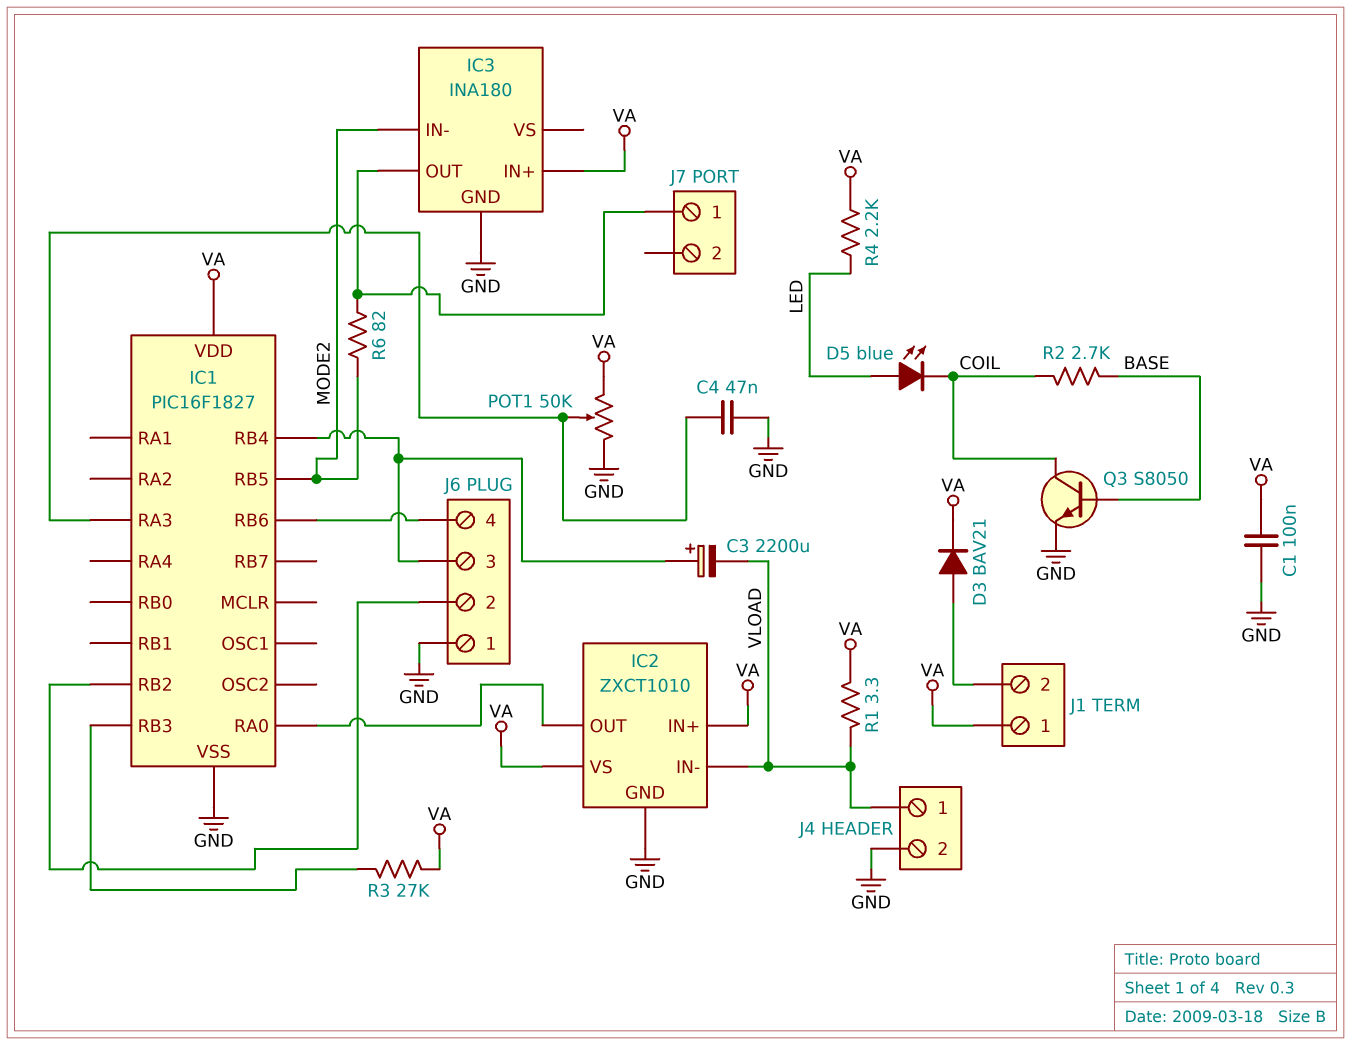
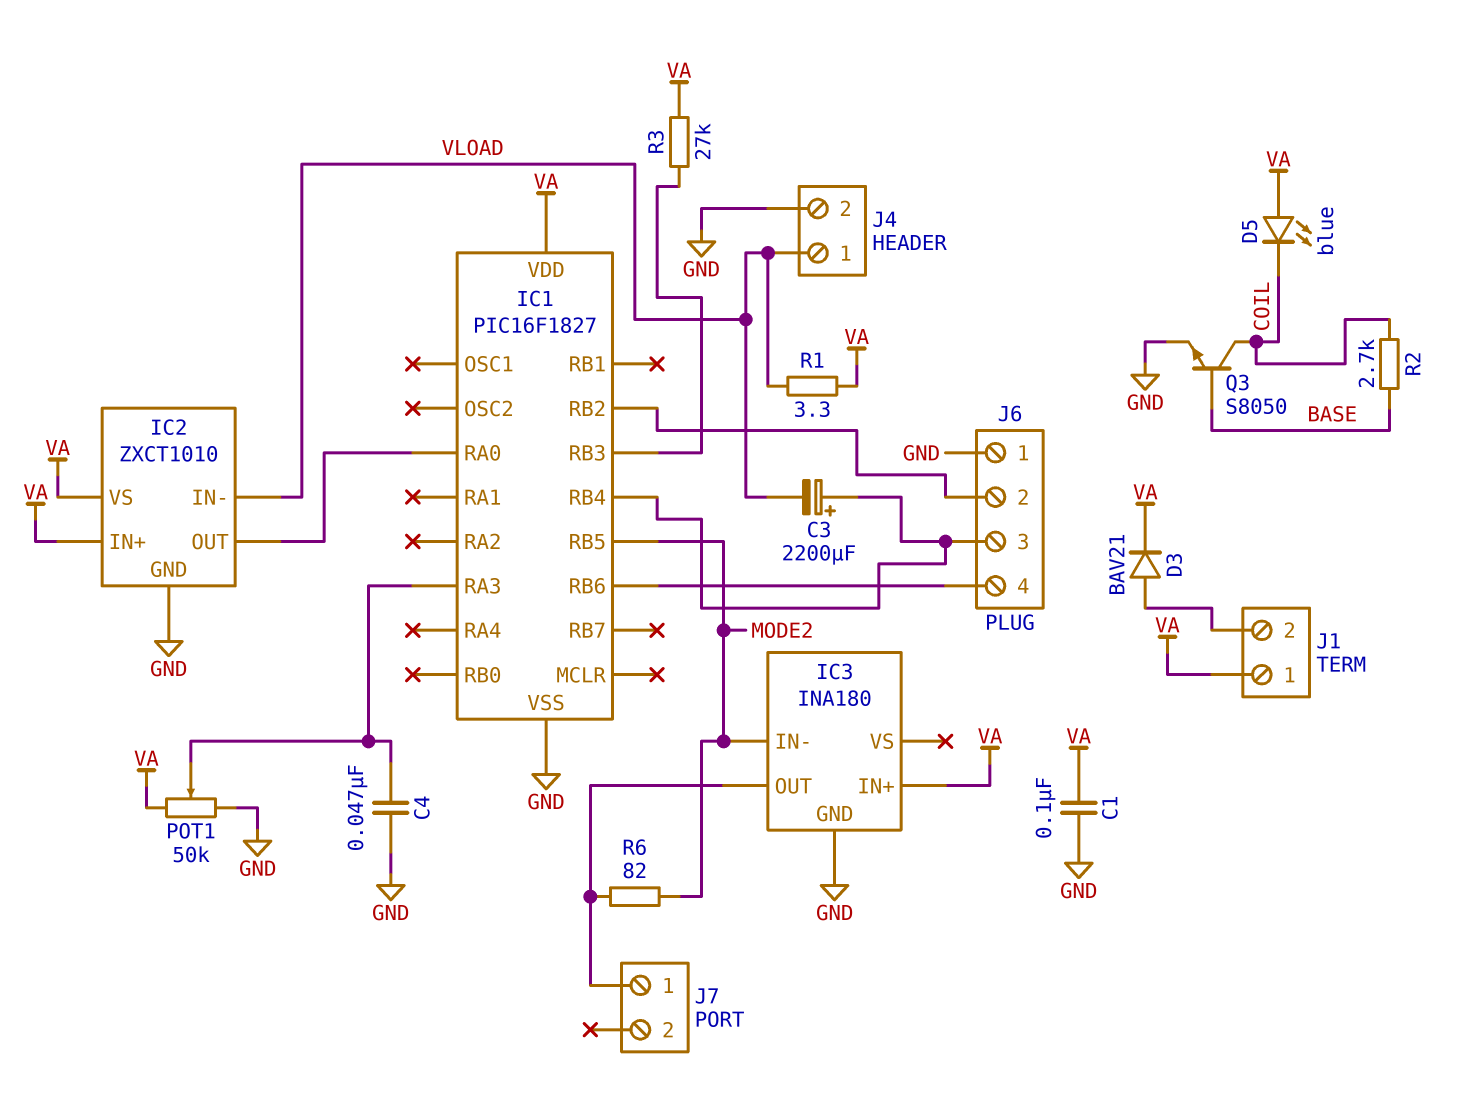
D5: LED blue (A LED, K COIL) -> LED blue (A VA, K COIL)
R4: 2.2k (LED, VA) -> none

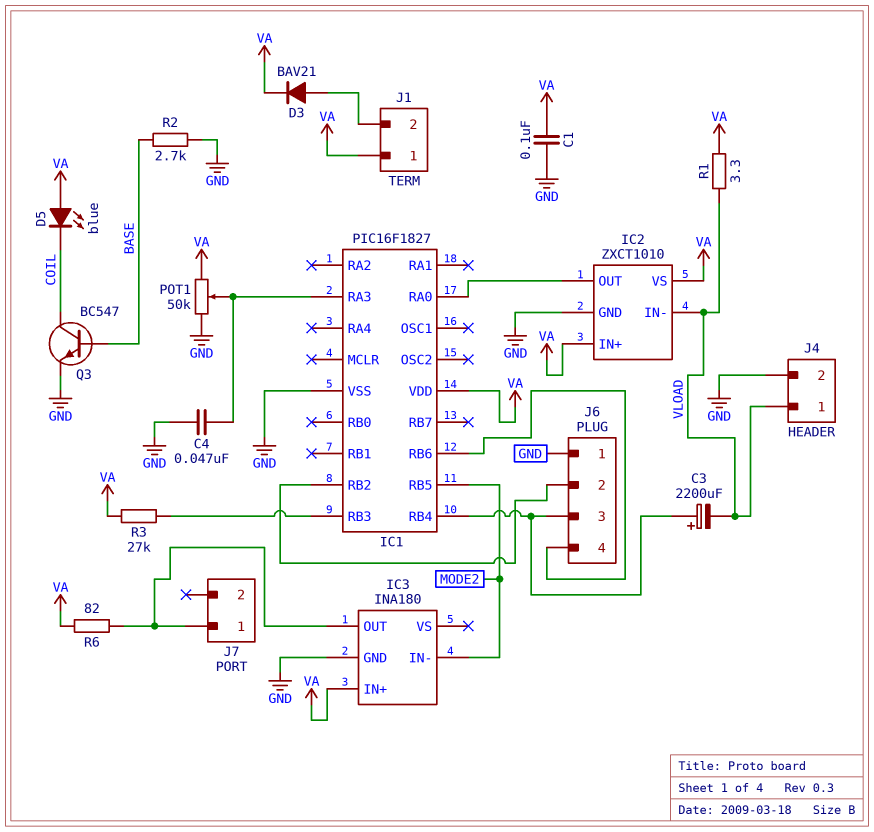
Q3: NPN S8050 (B BASE, C COIL, E GND) -> NPN BC547 (B BASE, C COIL, E GND)
R2: 2.7k (BASE, COIL) -> 2.7k (BASE, GND)
R6: 82 (IC3/OUT, MODE2) -> 82 (IC3/OUT, VA)

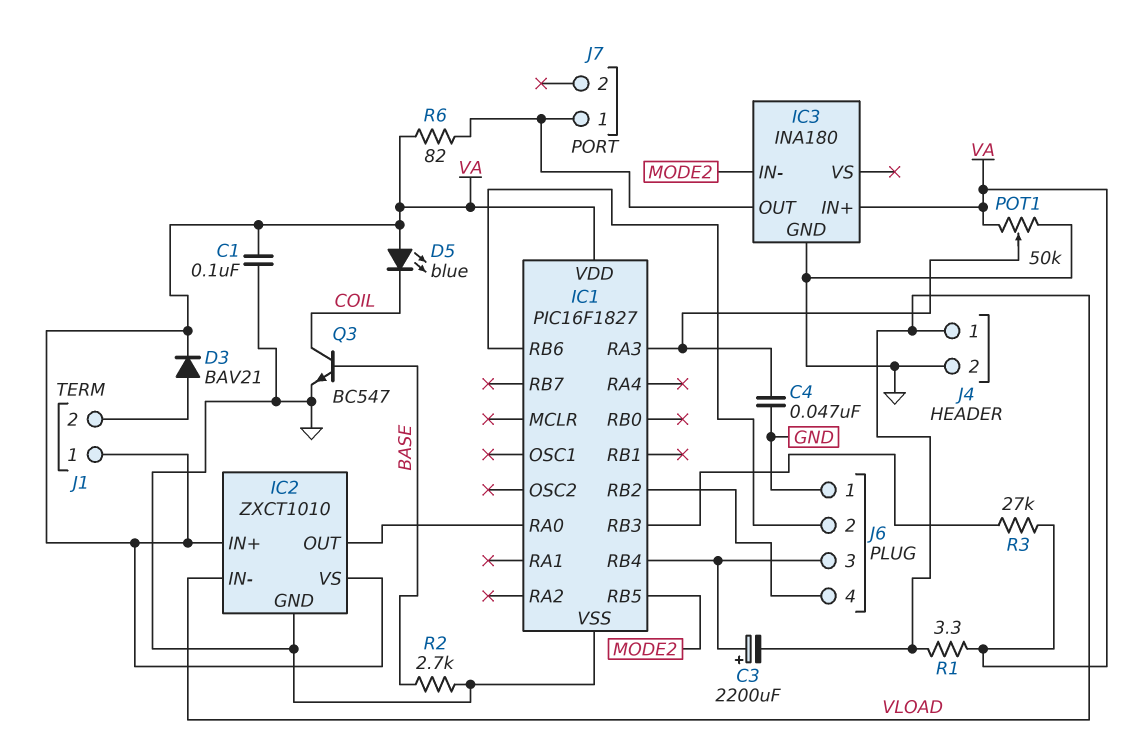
J6 pin 2: IC1/RB2 -> IC1/RB6
J6 pin 4: IC1/RB6 -> IC1/RB2

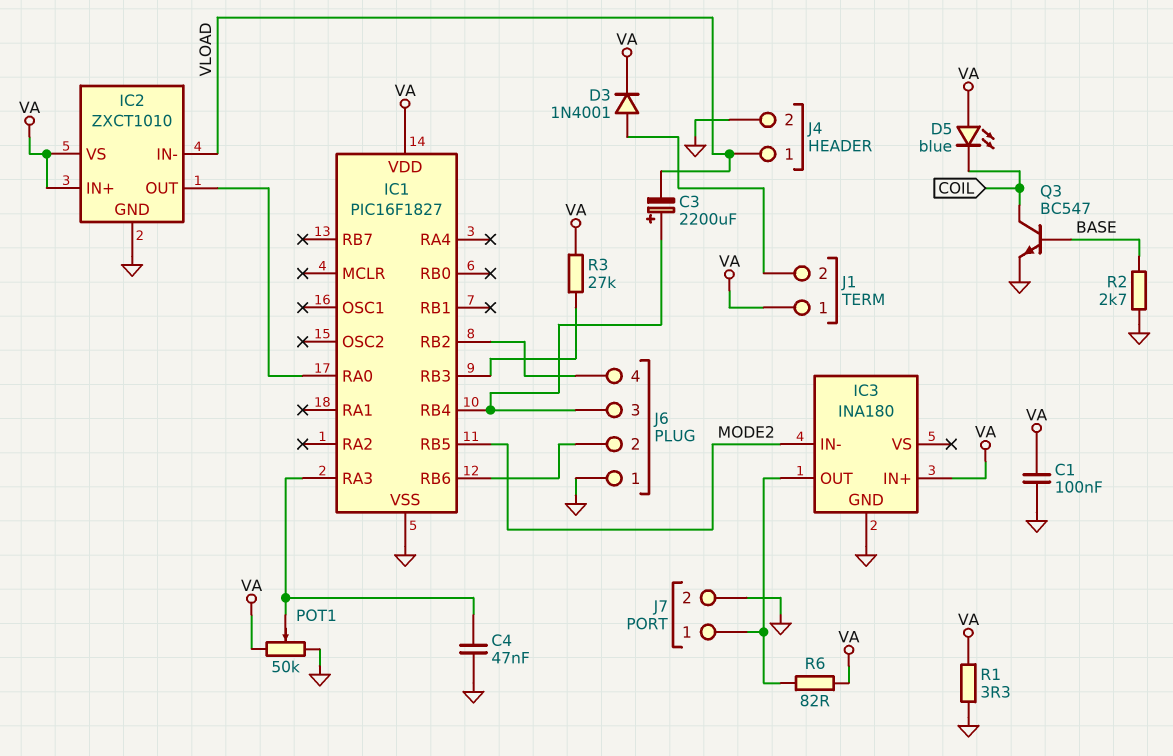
D3: diode BAV21 (A J1/2, K VA) -> diode 1N4001 (A J1/2, K VA)
J7 pin 2: none -> GND
R1: 3.3 (VA, VLOAD) -> 3.3 (GND, VA)

